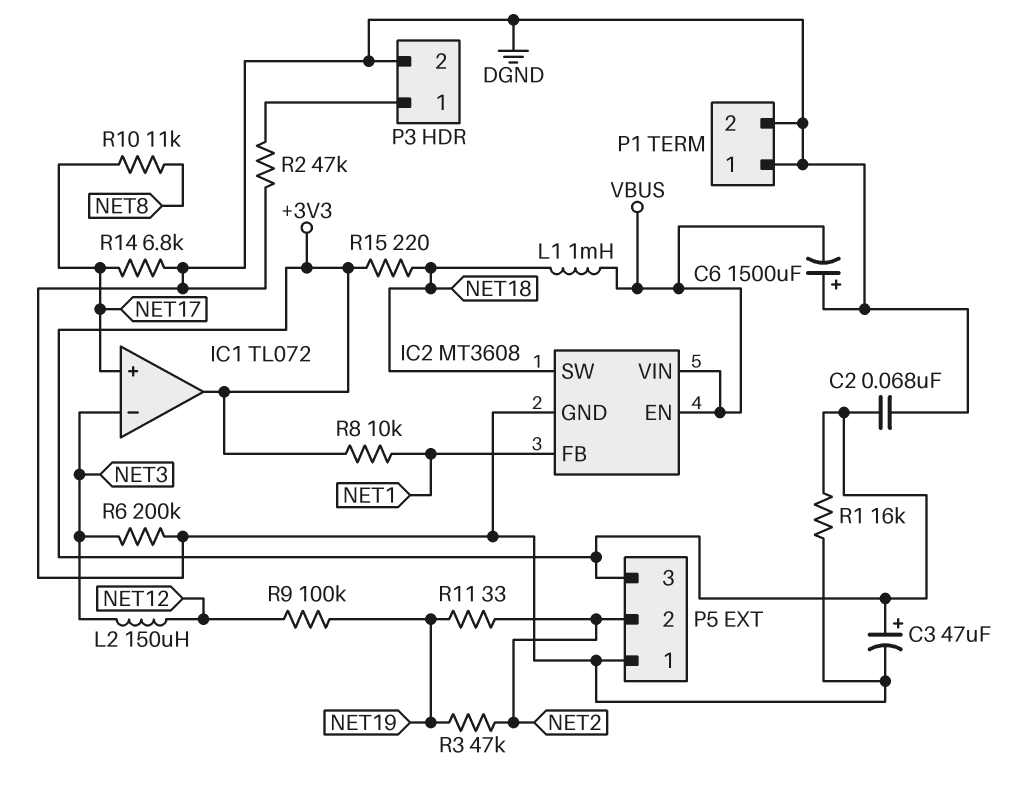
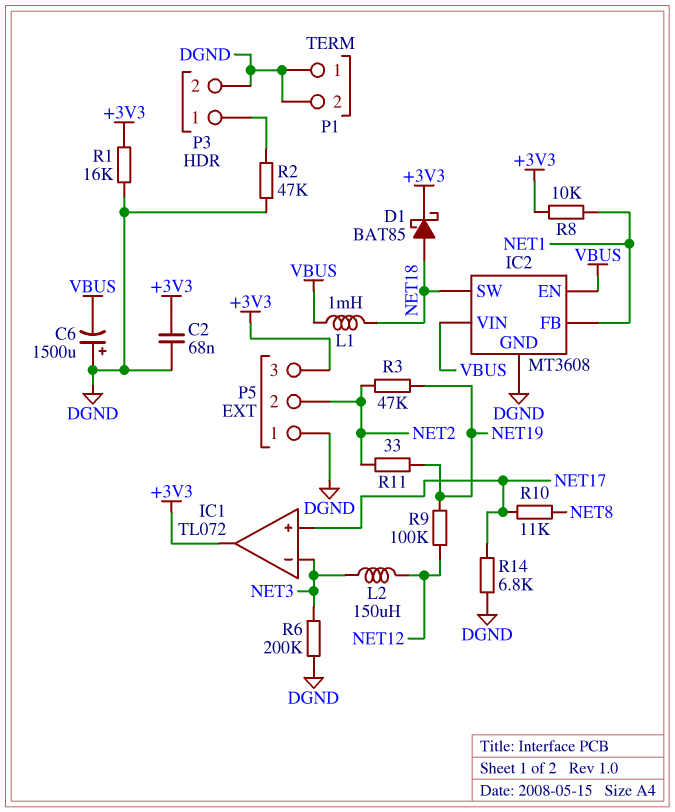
C3: 47uF (plus +3V3, minus DGND) -> none
D1: none -> schottky BAT85 (A NET18, K +3V3)
R15: 220 (+3V3, NET18) -> none

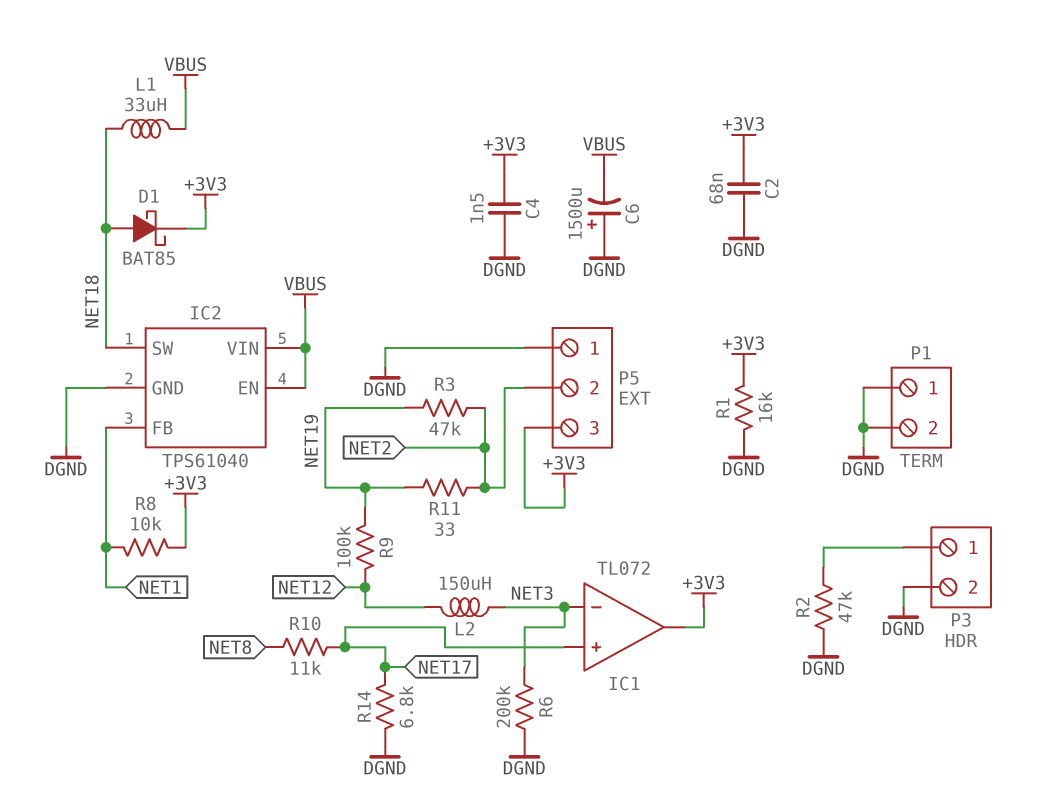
C4: none -> 1.5nF (+3V3, DGND)
IC2: MT3608 -> TPS61040
L1: 1mH (NET18, VBUS) -> 33uH (NET18, VBUS)

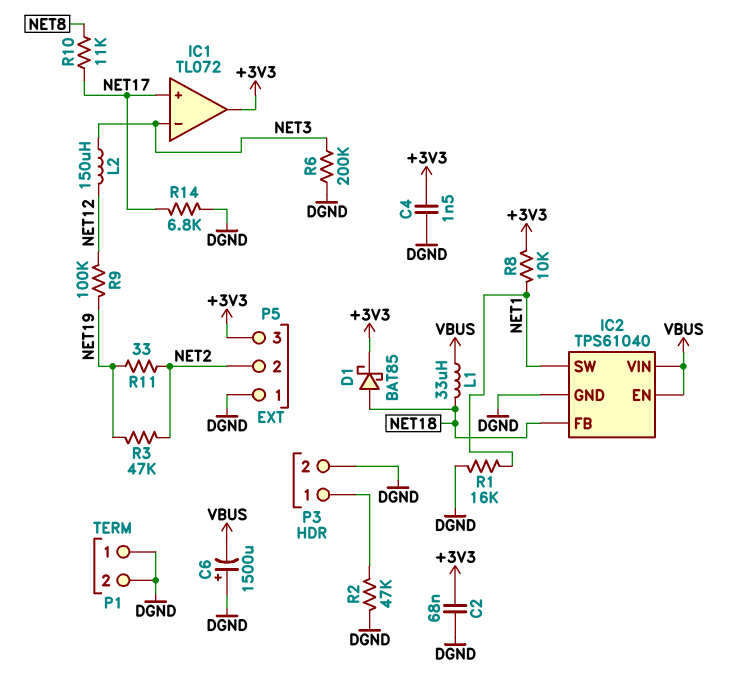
IC2 pin FB: NET1 -> NET18
IC2 pin SW: NET18 -> NET1
R1: 16k (+3V3, DGND) -> 16k (DGND, NET1)

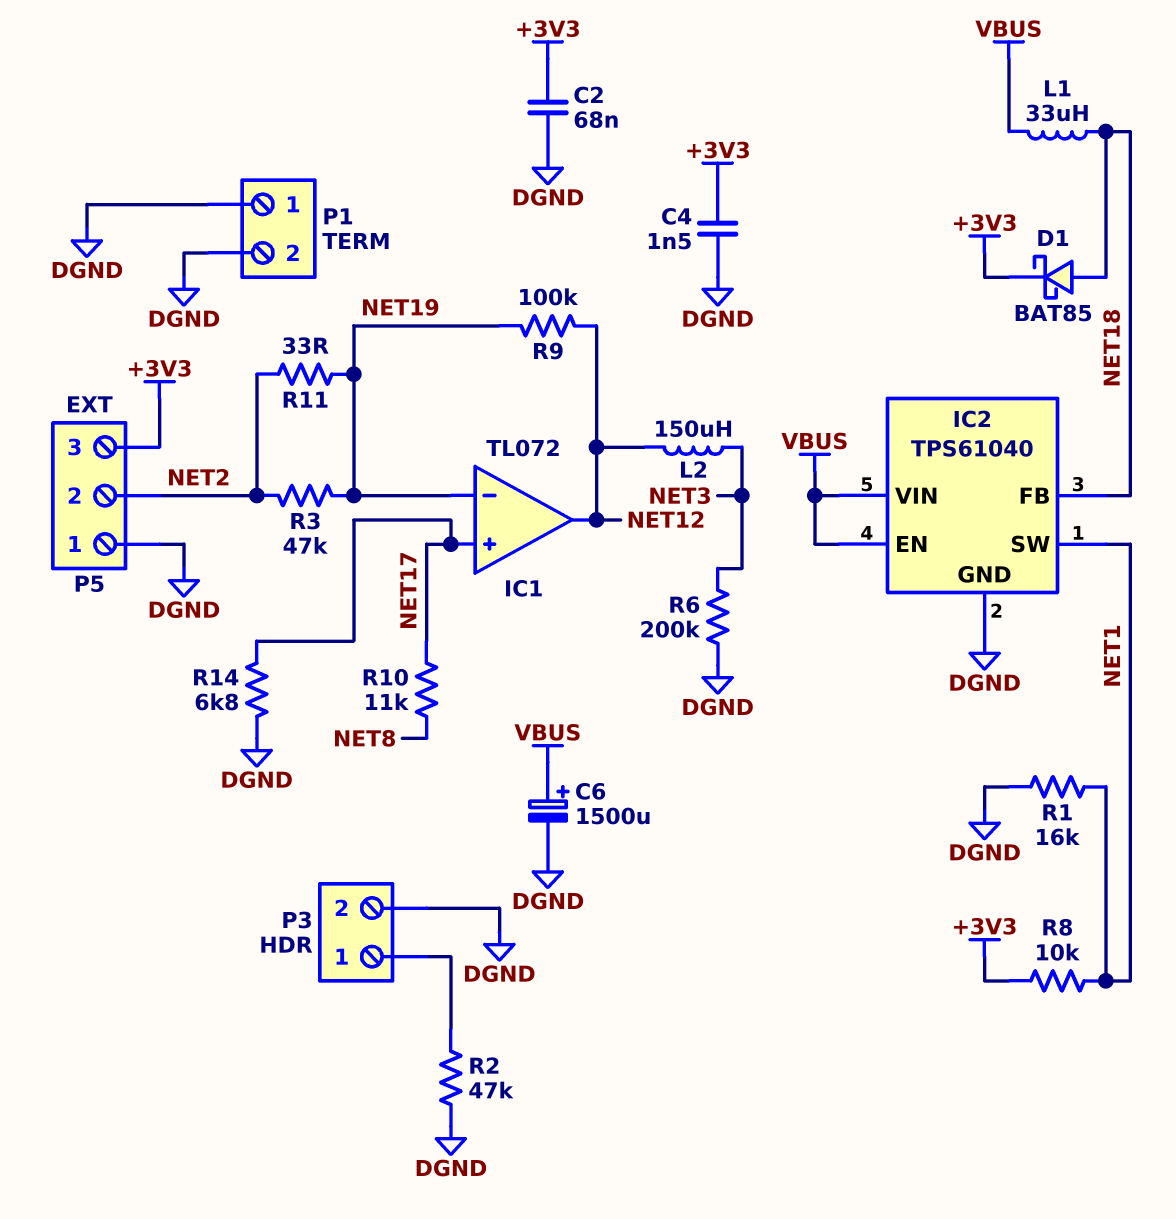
C6: 1500uF (plus DGND, minus VBUS) -> 1500uF (plus VBUS, minus DGND)
IC1 pin in-: NET3 -> NET19
IC1 pin out: +3V3 -> NET12

